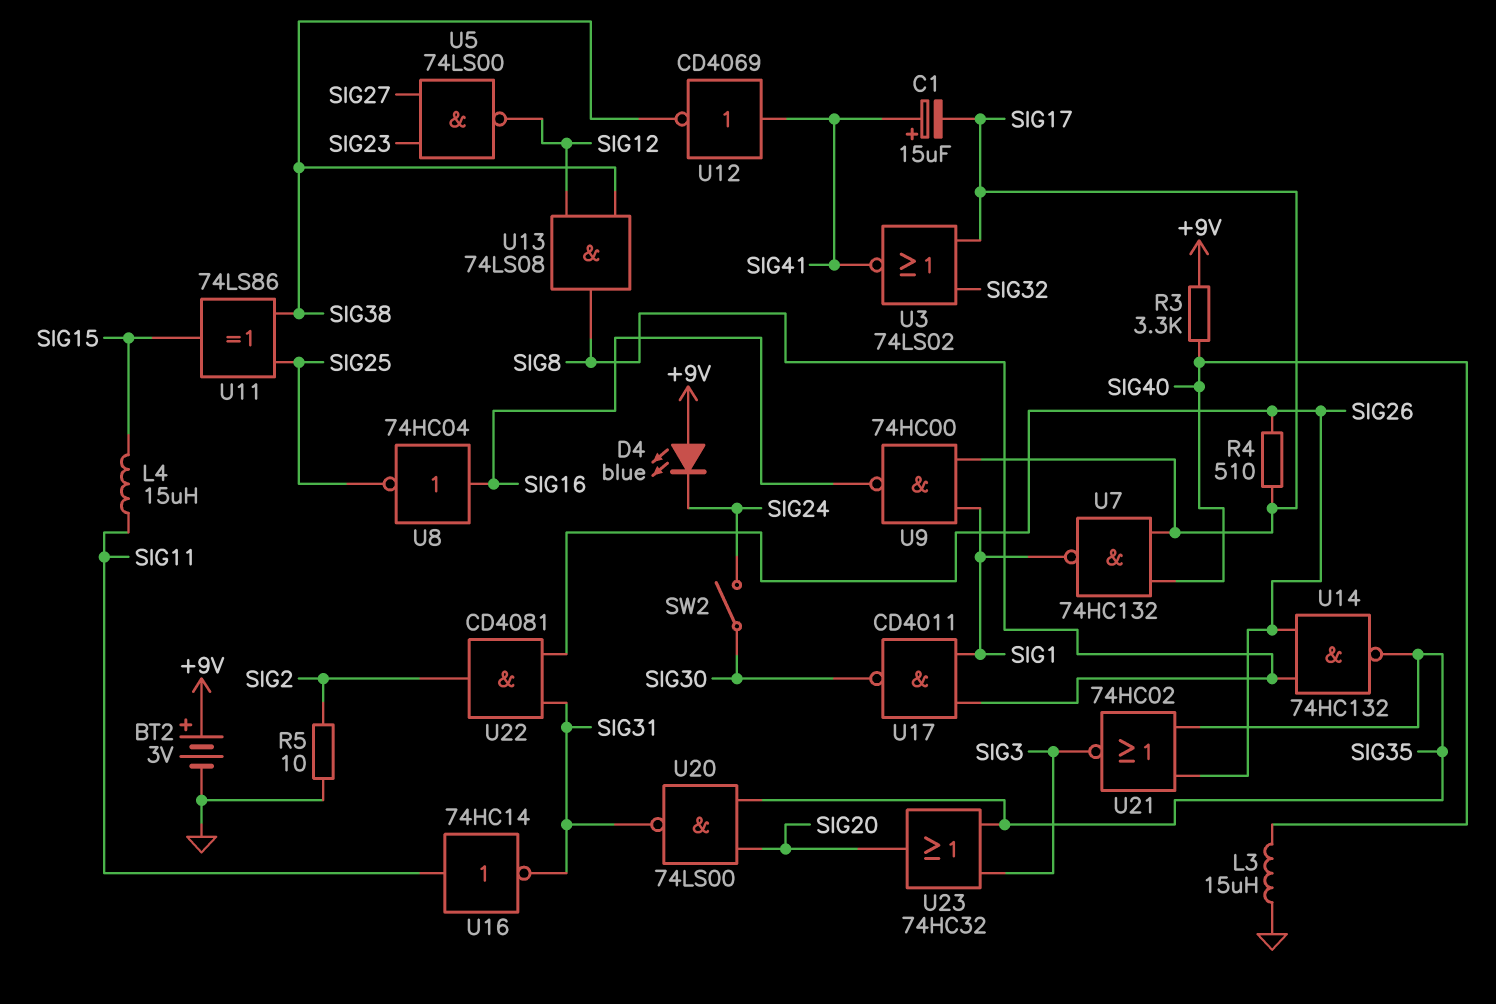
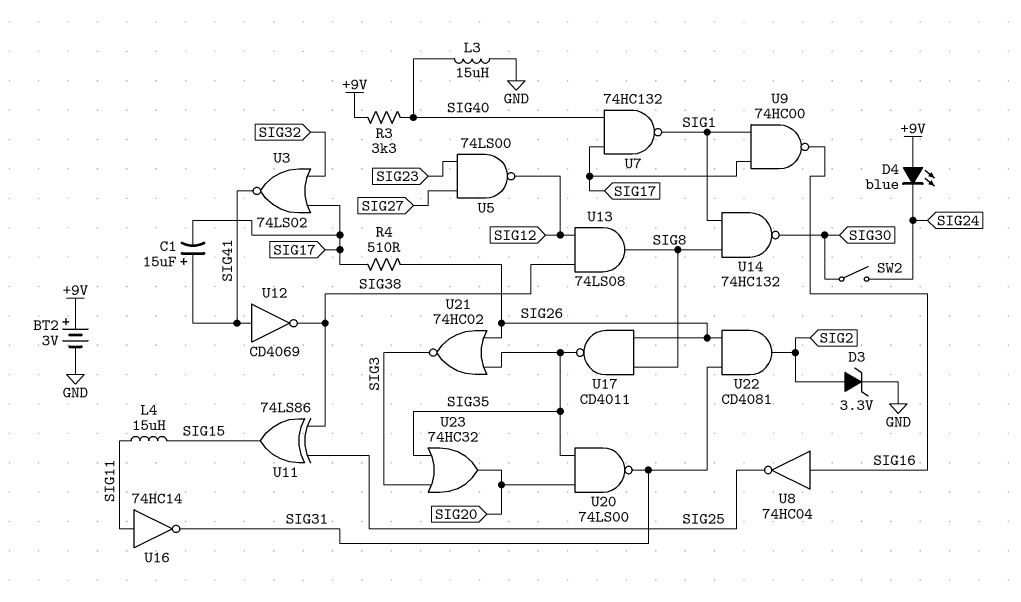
D3: none -> zener 3.3V (A SIG2, K GND)
R5: 10 (GND, SIG2) -> none
U14: NAND 74HC132 (in SIG8, in SIG26, out SIG35) -> NAND 74HC132 (in SIG1, in SIG8, out SIG30)
U17: NAND CD4011 (in SIG1, in SIG8, out SIG30) -> NAND CD4011 (in SIG8, in SIG26, out SIG35)

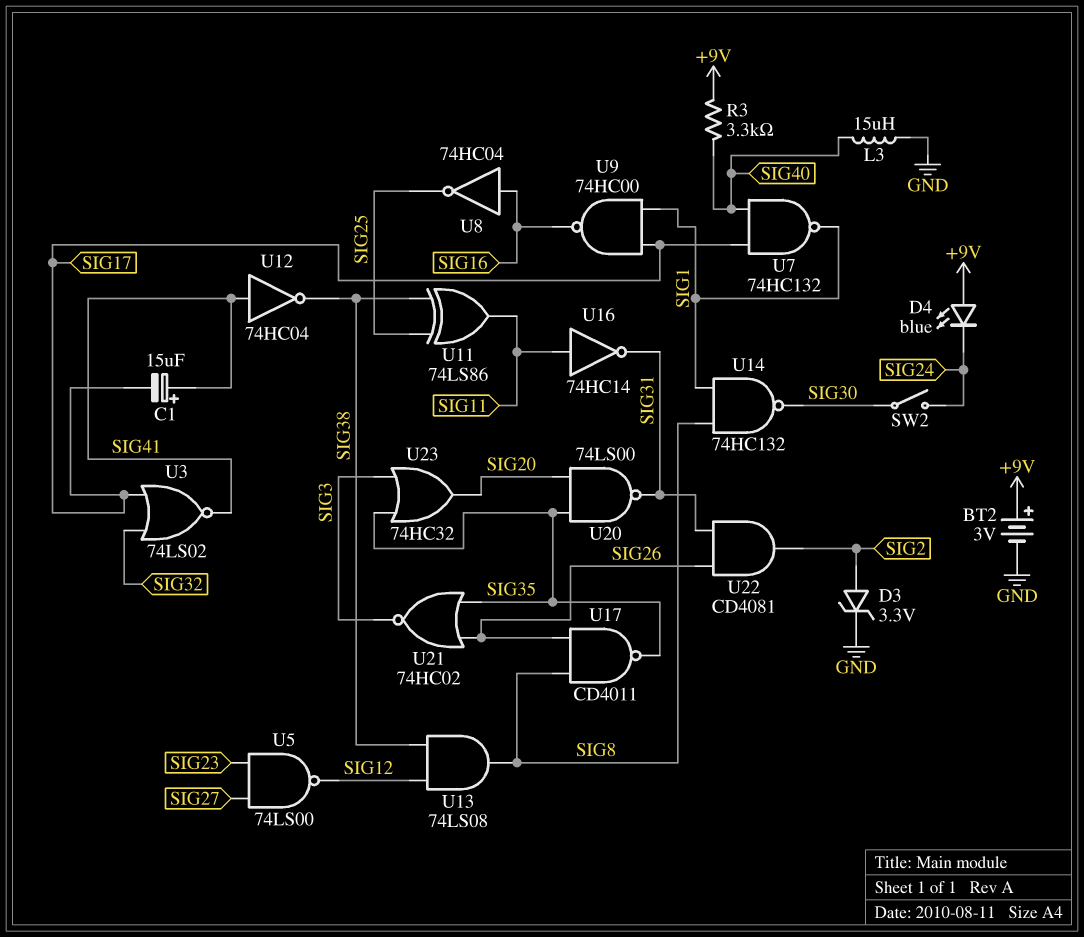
L4: 15uH (SIG11, SIG15) -> none
R4: 510 (SIG17, SIG26) -> none
U11: XOR 74LS86 (in SIG25, in SIG38, out SIG15) -> XOR 74LS86 (in SIG25, in SIG38, out SIG11)
U12: NOT CD4069 (in SIG41, out SIG38) -> NOT 74HC04 (in SIG41, out SIG38)

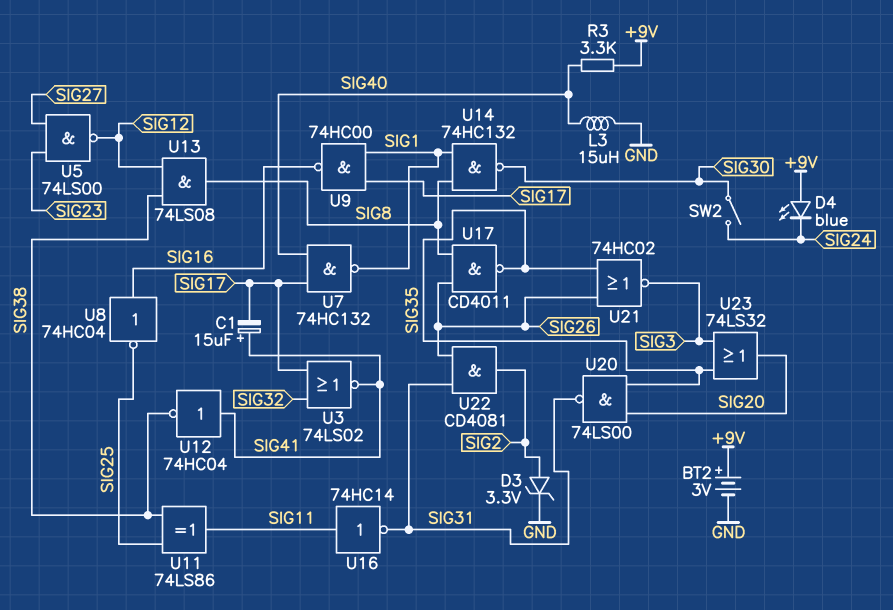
U23: OR 74HC32 (in SIG3, in SIG35, out SIG20) -> OR 74LS32 (in SIG3, in SIG35, out SIG20)

